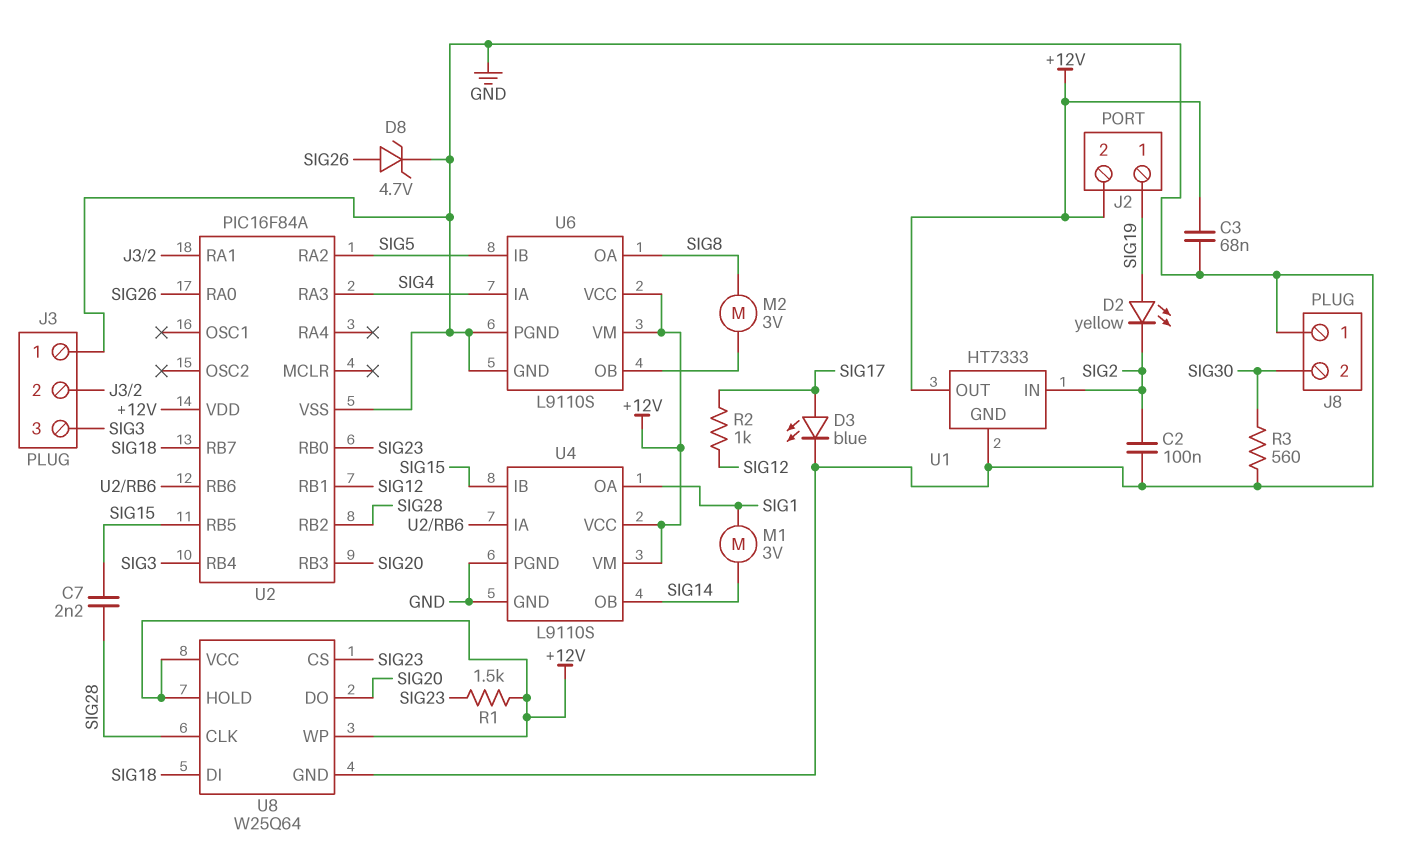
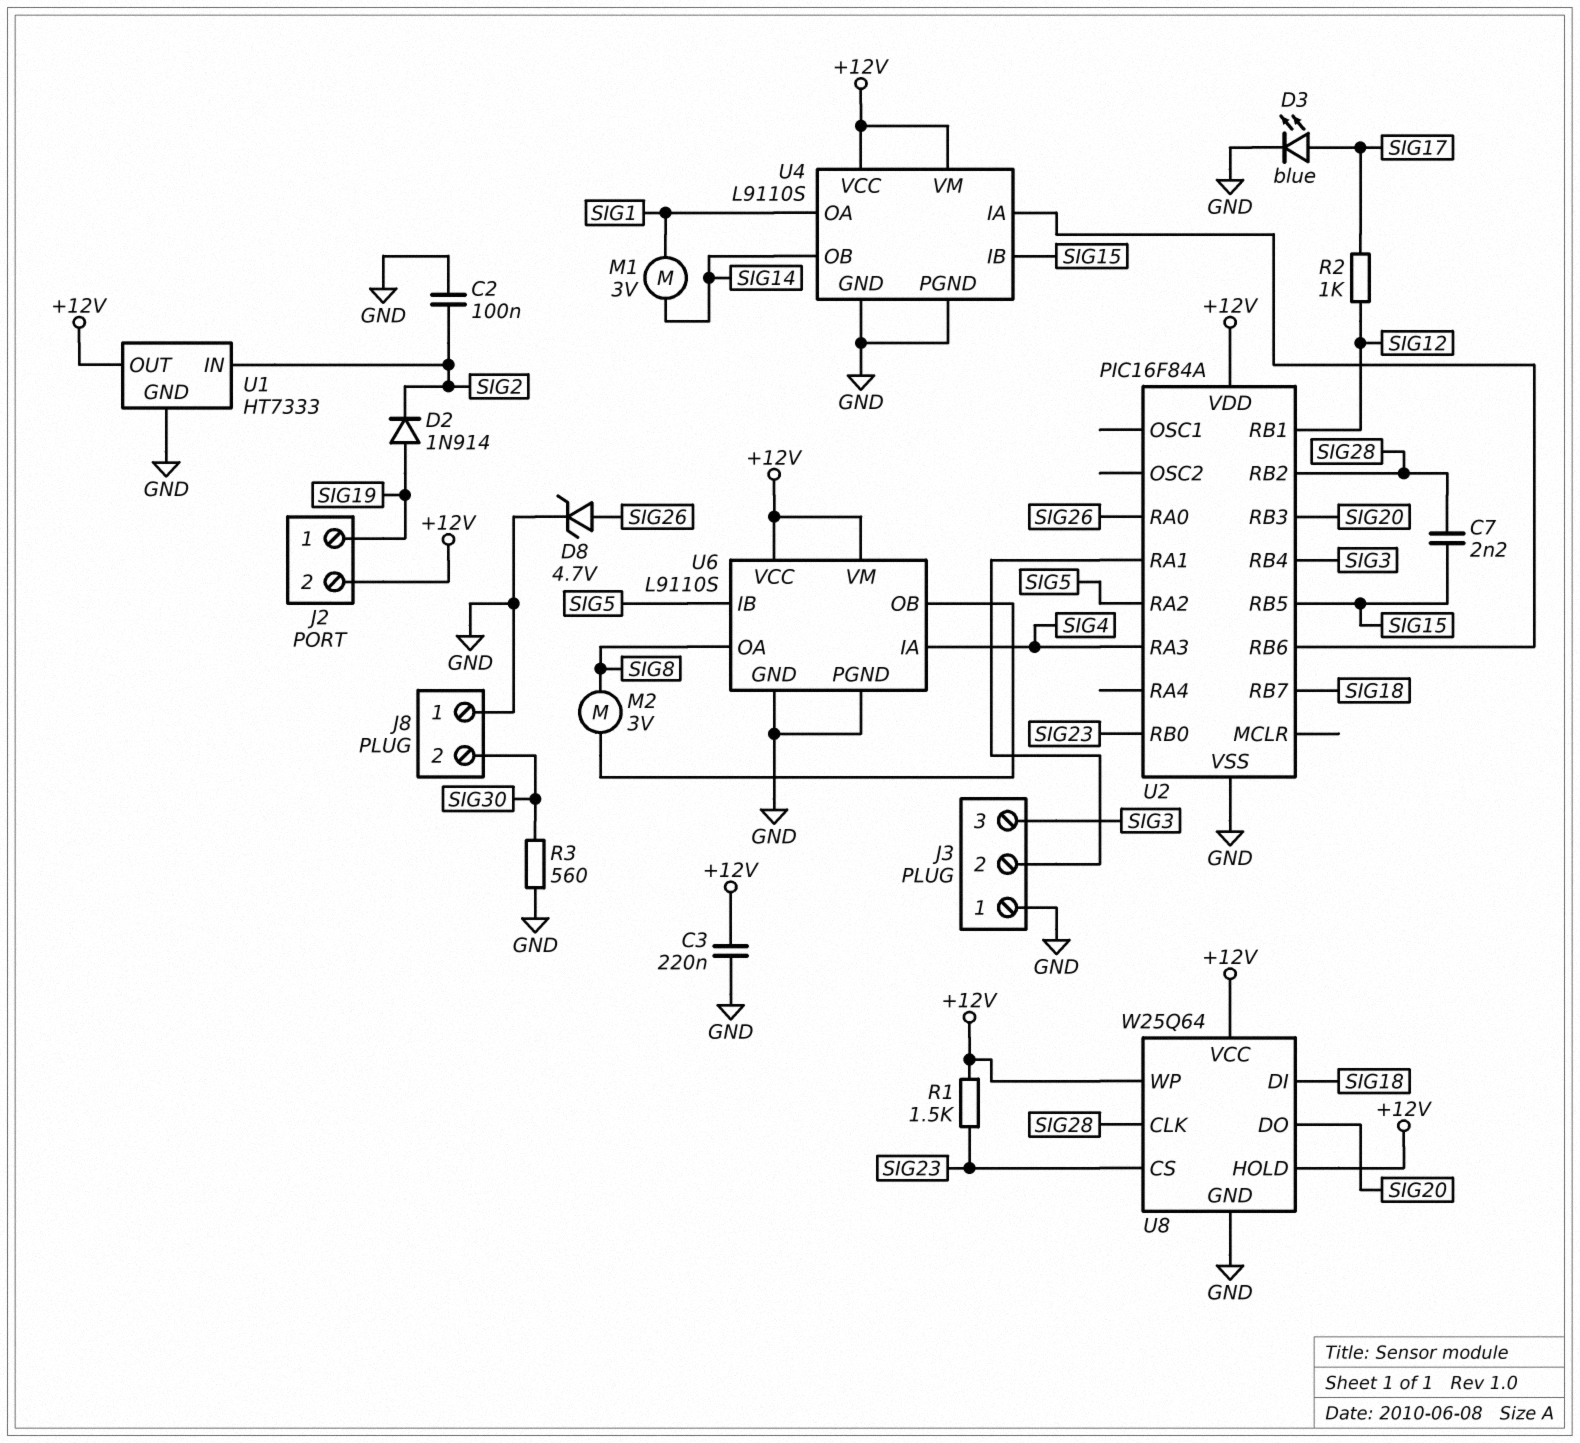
C3: 68nF (+12V, GND) -> 220nF (+12V, GND)
D2: LED yellow (A SIG19, K SIG2) -> diode 1N914 (A SIG19, K SIG2)

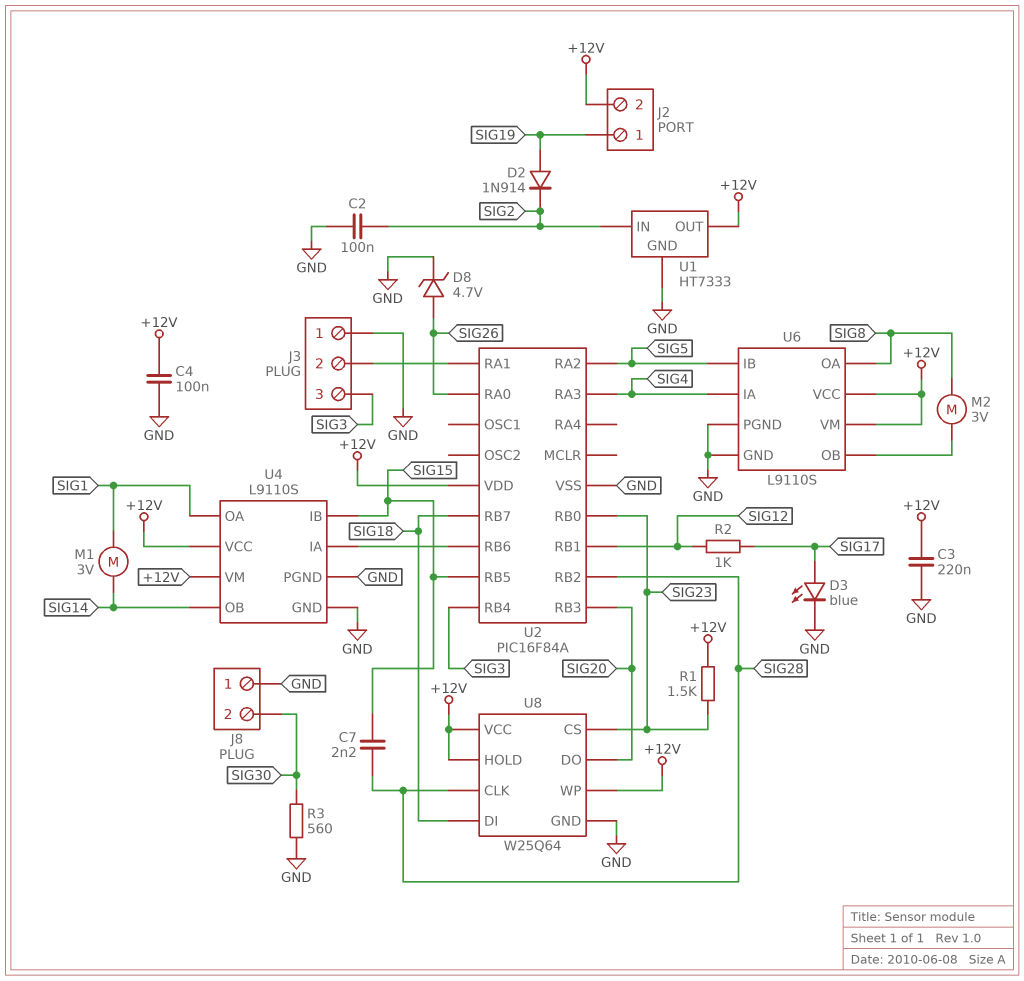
C4: none -> 100nF (+12V, GND)

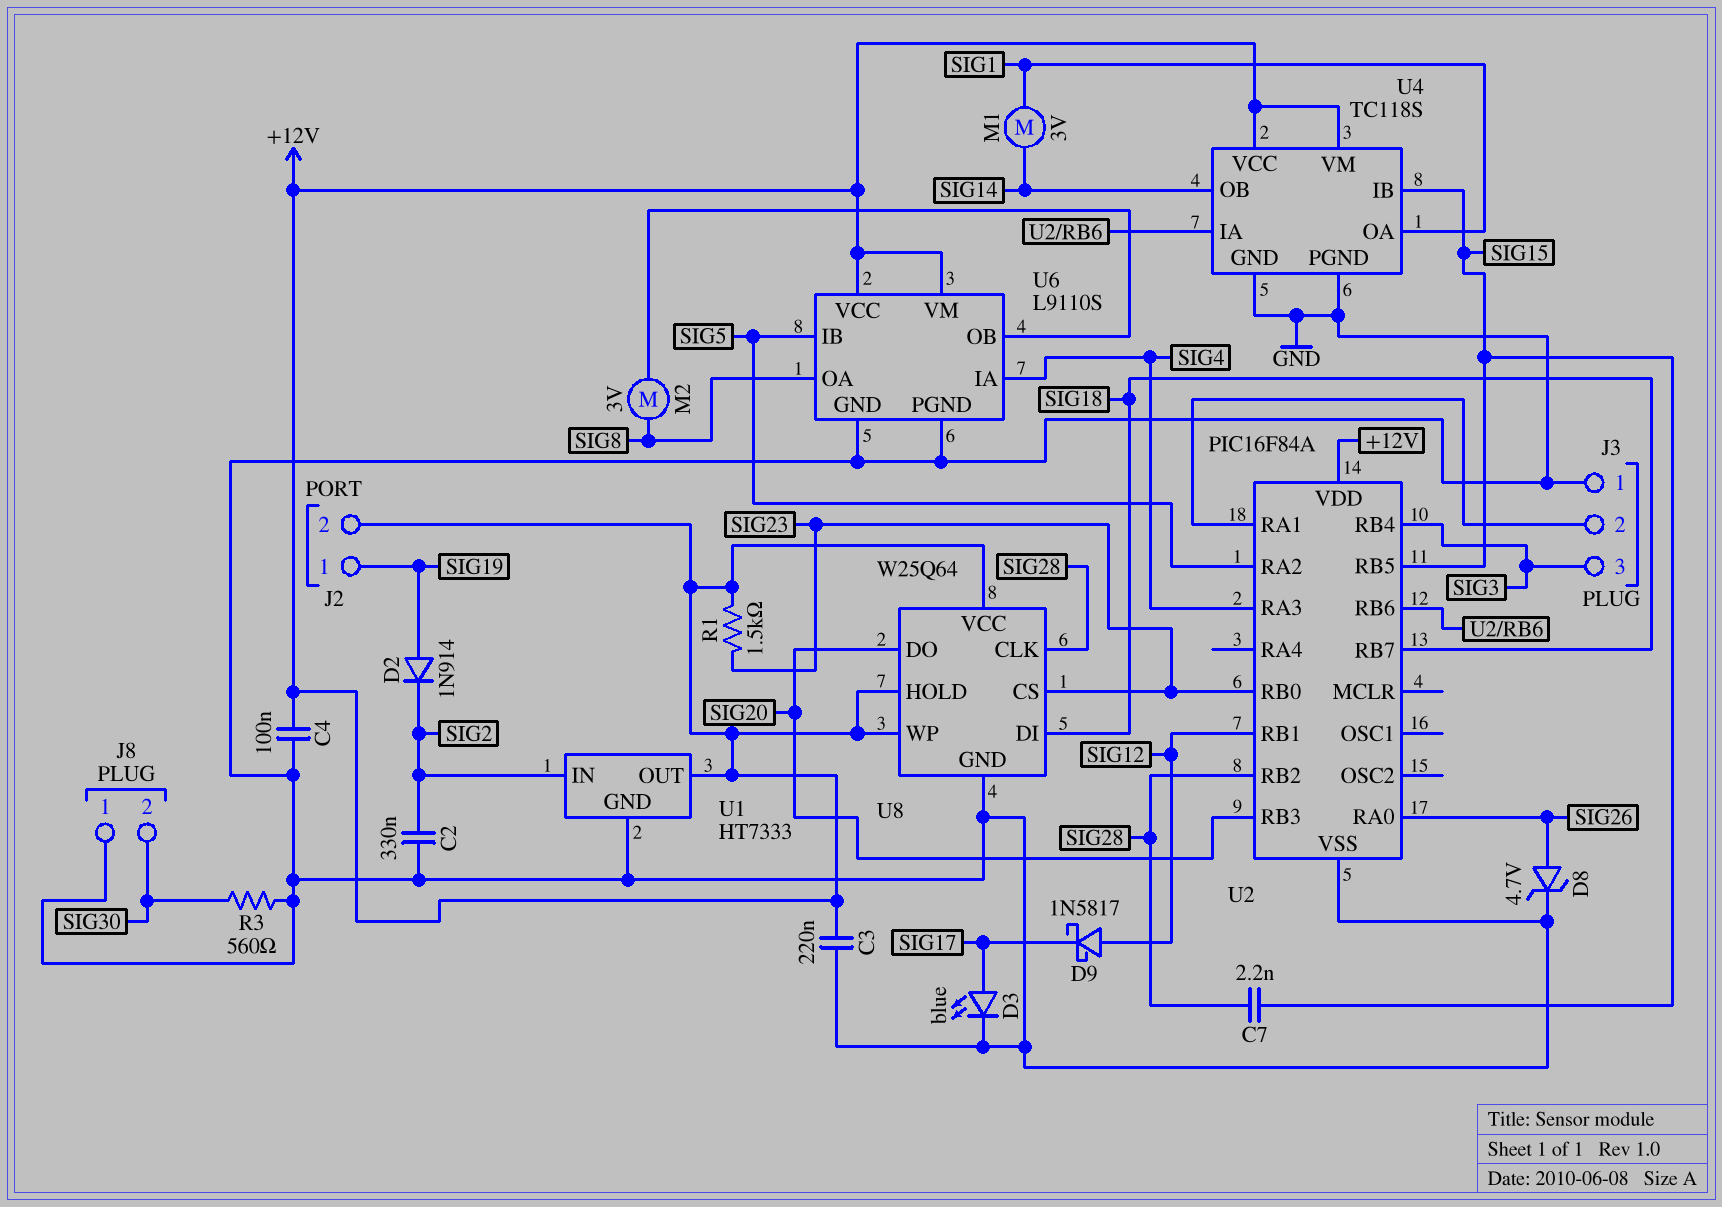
C2: 100nF (GND, SIG2) -> 330nF (GND, SIG2)
D9: none -> schottky 1N5817 (A SIG12, K SIG17)
R2: 1k (SIG12, SIG17) -> none
U4: L9110S -> TC118S

